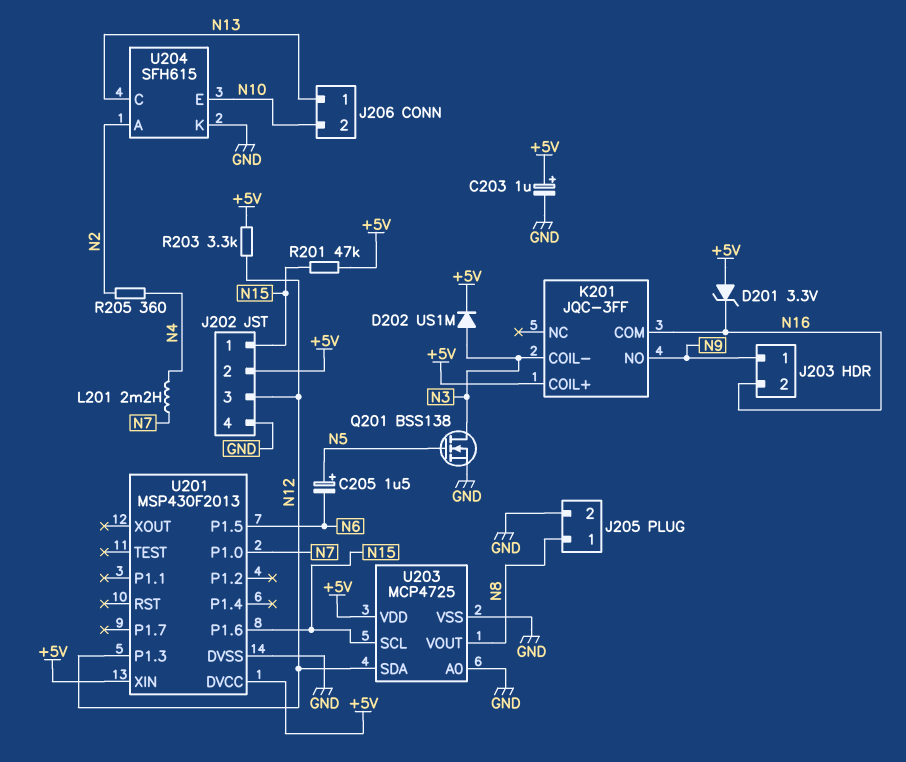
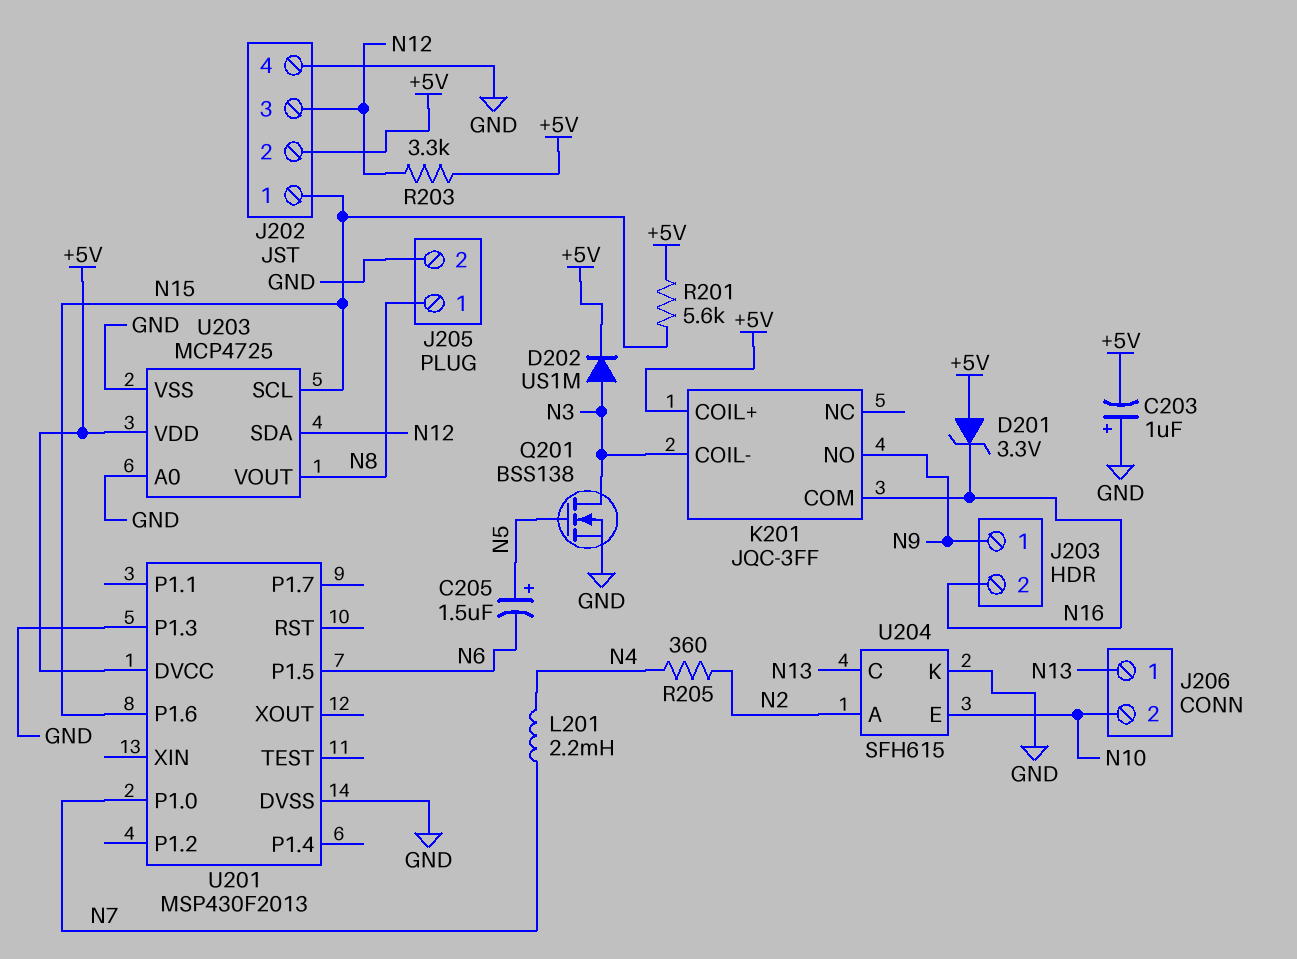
C203: 1uF (plus +5V, minus GND) -> 1uF (plus GND, minus +5V)
R201: 47k (+5V, N15) -> 5.6k (+5V, N15)
U201 pin P1.3: N12 -> GND
U201 pin XIN: +5V -> none

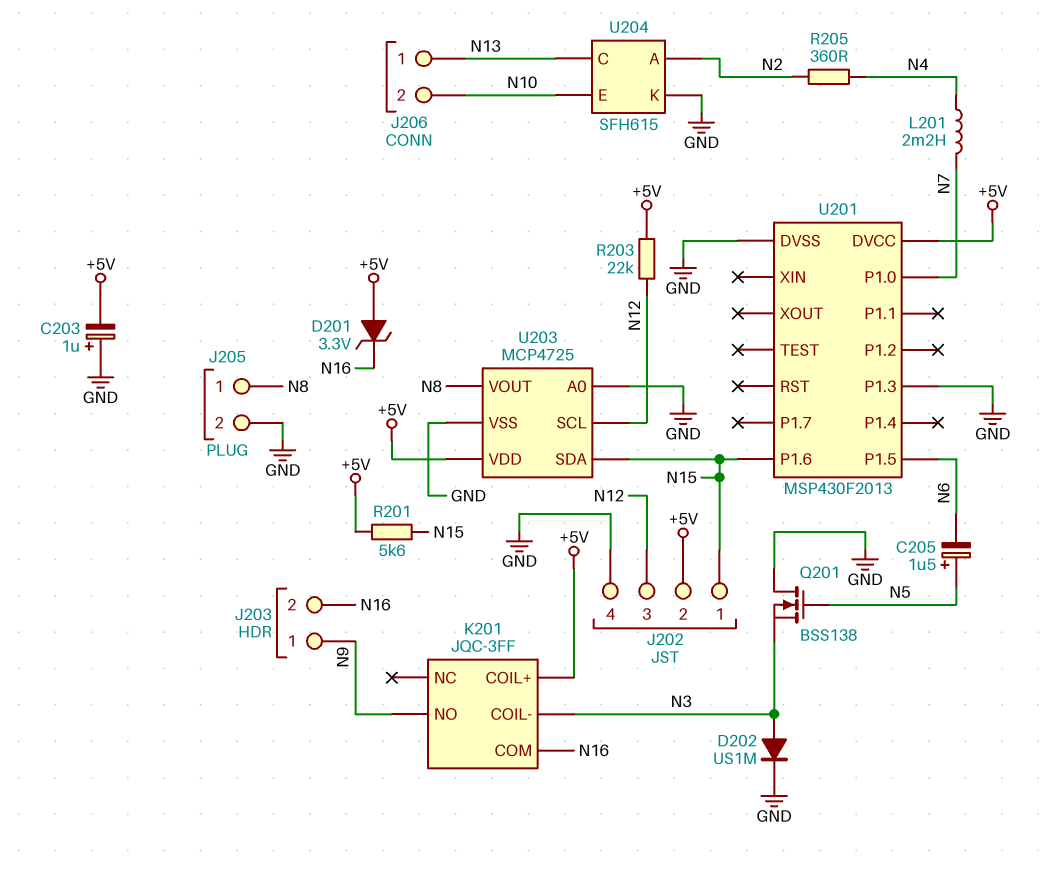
D202: diode US1M (A N3, K +5V) -> diode US1M (A N3, K GND)
Q201: NMOS BSS138 (G N5, D N3, S GND) -> NMOS BSS138 (G N5, D GND, S N3)
R203: 3.3k (+5V, N12) -> 22k (+5V, N12)
U203 pin SCL: N15 -> N12
U203 pin SDA: N12 -> N15

